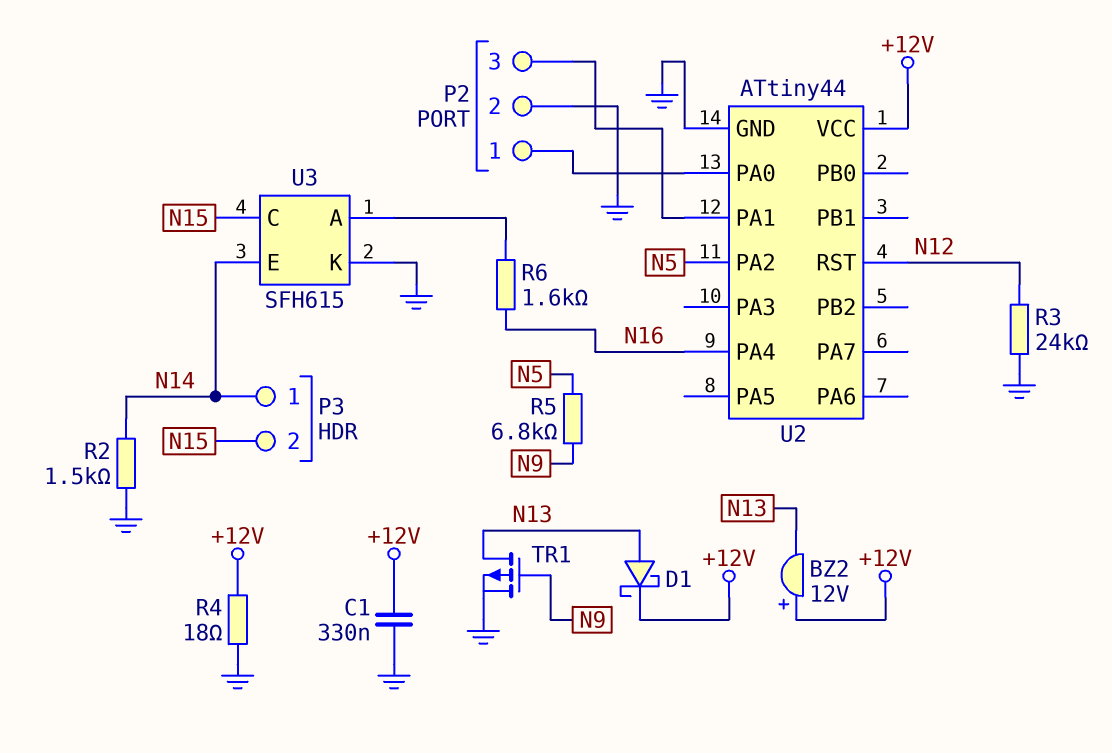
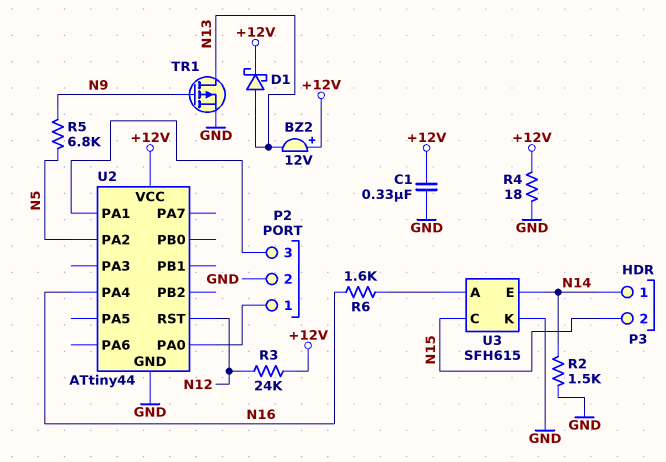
R3: 24k (GND, N12) -> 24k (+12V, N12)

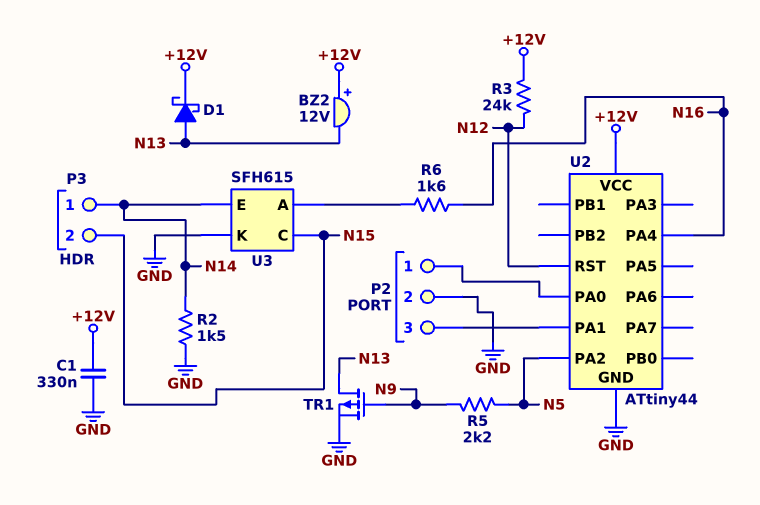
R4: 18 (+12V, GND) -> none
R5: 6.8k (N5, N9) -> 2.2k (N5, N9)

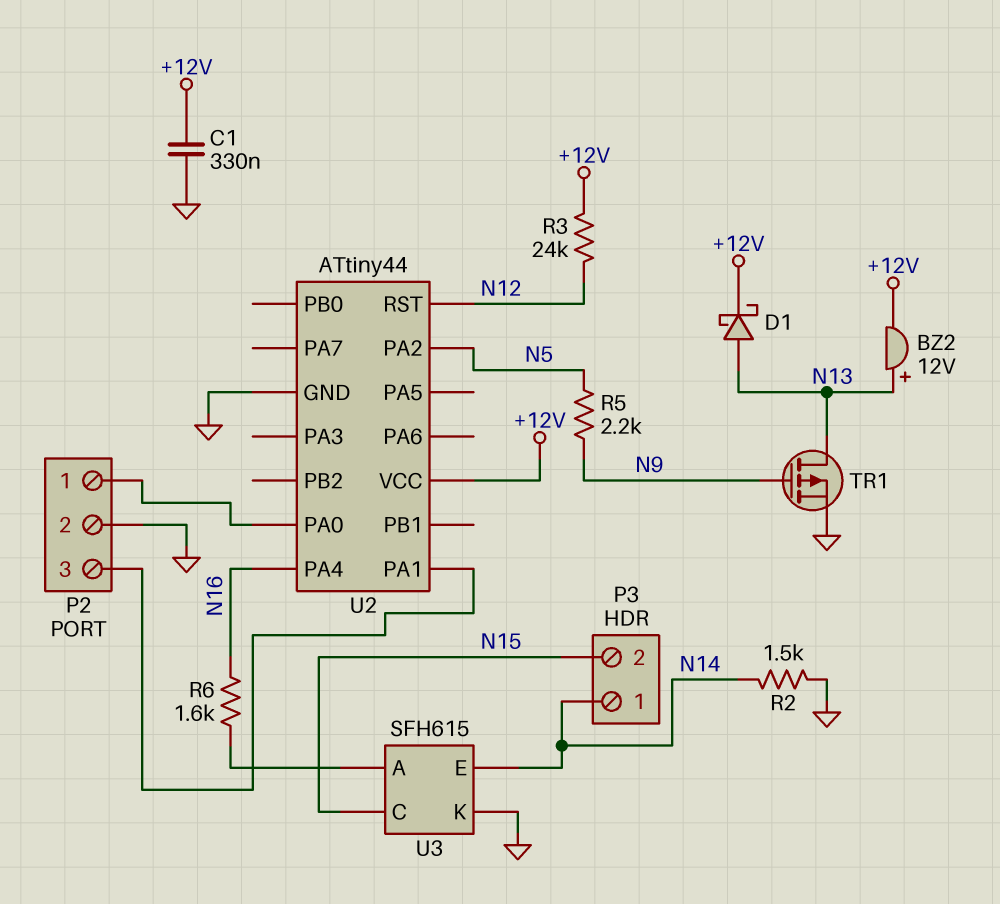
BZ2: buzzer 12V (plus +12V, minus N13) -> buzzer 12V (plus N13, minus +12V)

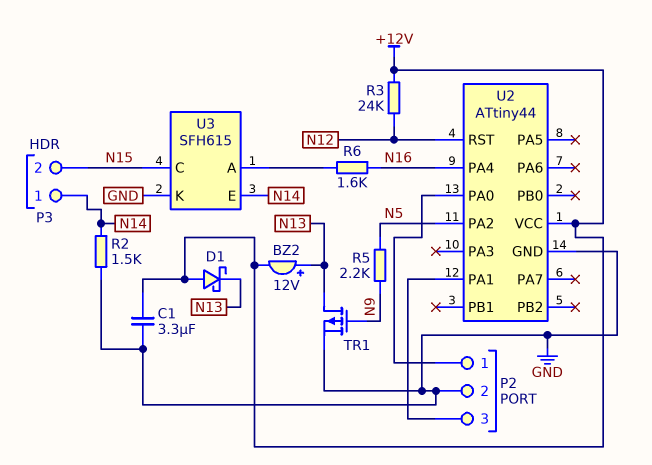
C1: 330nF (+12V, GND) -> 3.3uF (+12V, GND)
D1: schottky (A N13, K +12V) -> schottky (A +12V, K N13)

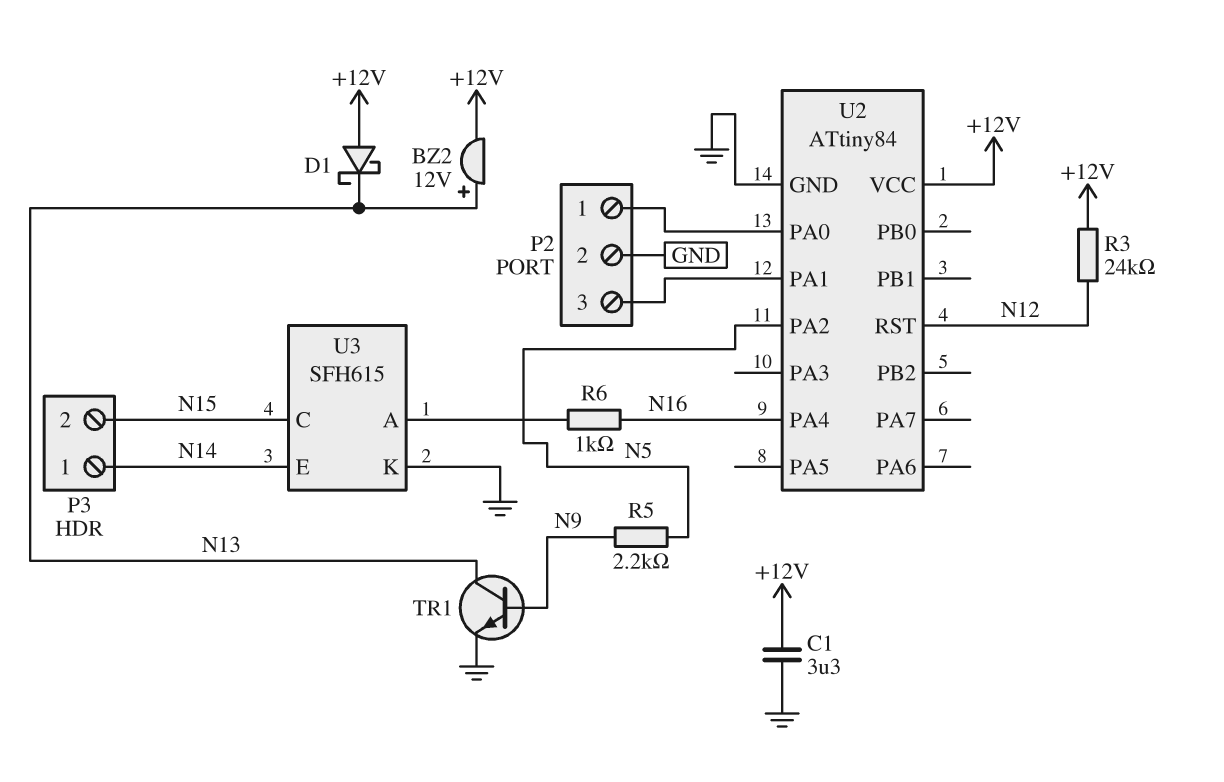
R2: 1.5k (GND, N14) -> none
R6: 1.6k (N16, U3/A) -> 1k (N16, U3/A)
TR1: PMOS (G N9, D N13, S GND) -> NPN (B N9, C N13, E GND)
U2: ATtiny44 -> ATtiny84

